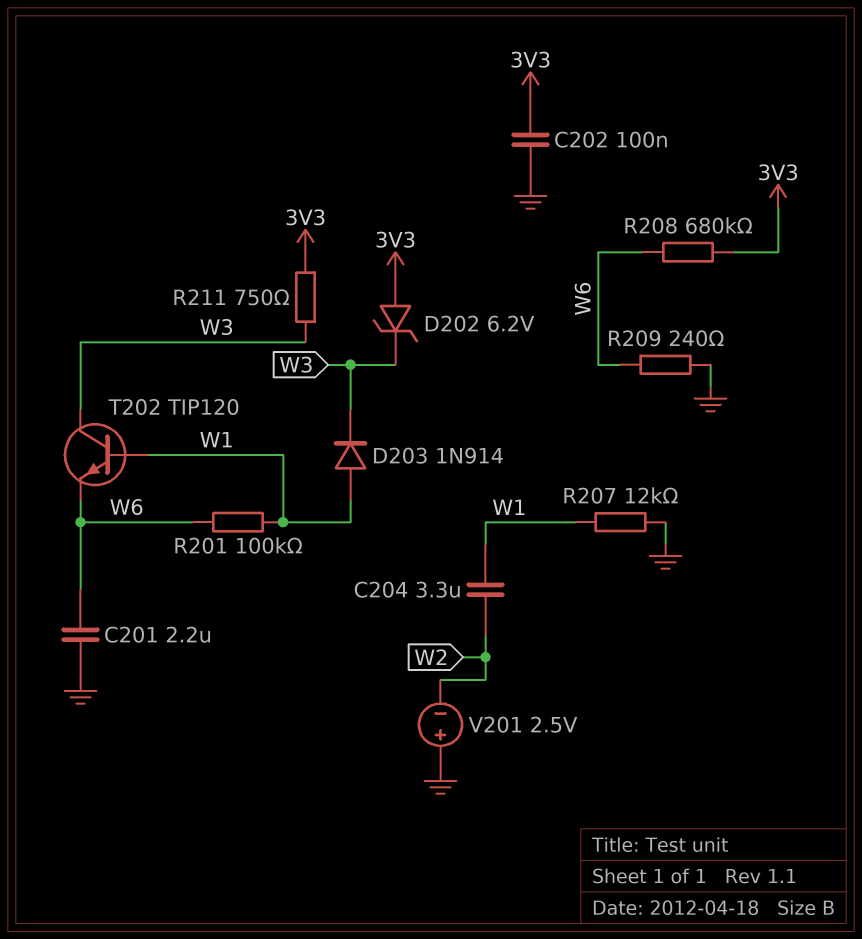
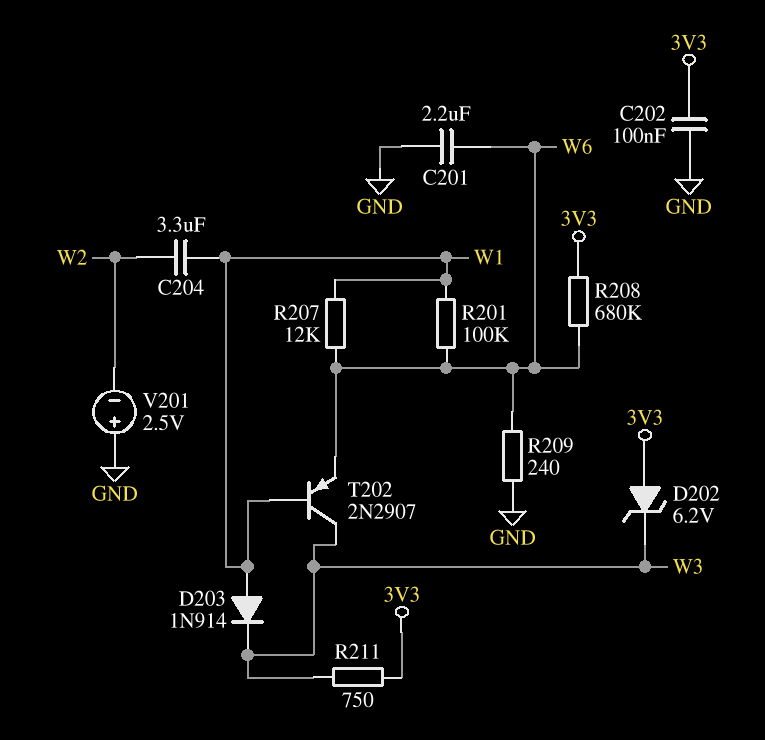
R207: 12k (GND, W1) -> 12k (W1, W6)
T202: NPN TIP120 (B W1, C W3, E W6) -> PNP 2N2907 (B W1, C W3, E W6)

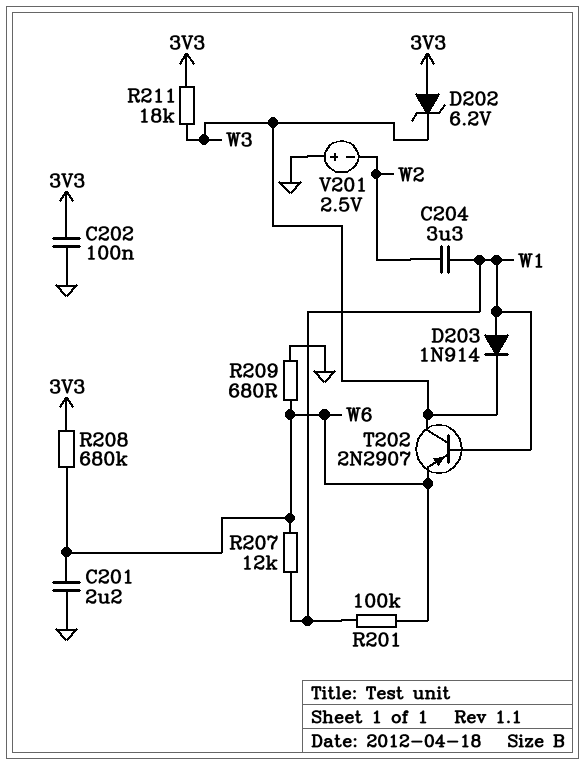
R209: 240 (GND, W6) -> 680 (GND, W6)
R211: 750 (3V3, W3) -> 18k (3V3, W3)

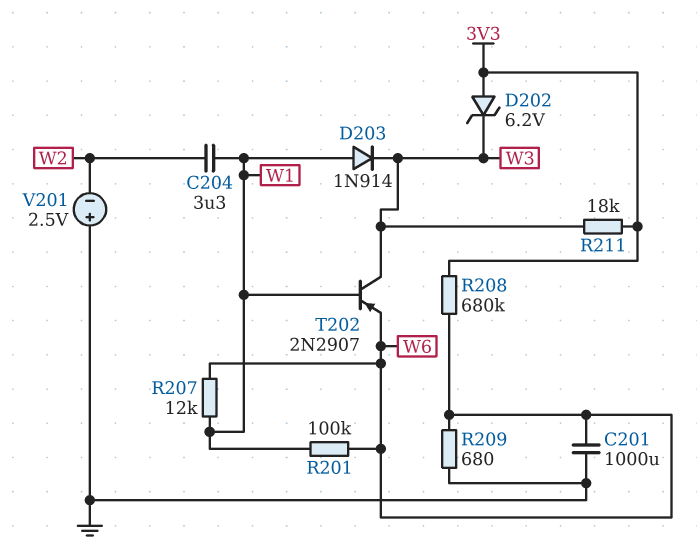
C201: 2.2uF (GND, W6) -> 1000uF (GND, W6)
C202: 100nF (3V3, GND) -> none

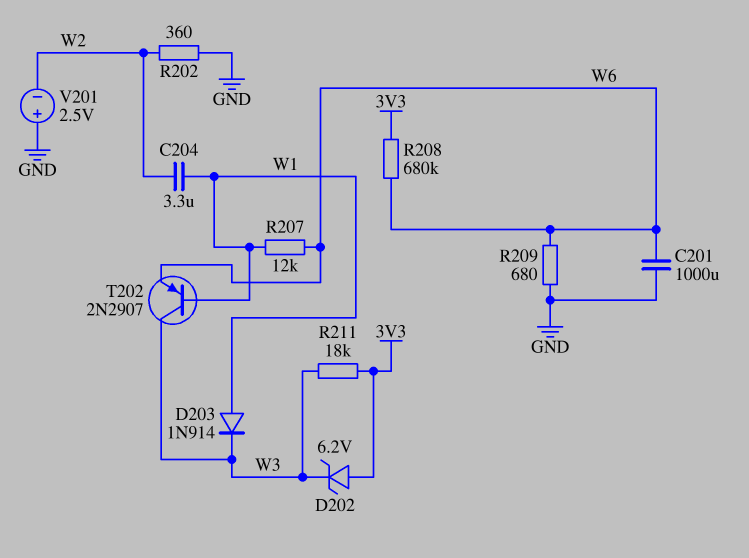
R201: 100k (W1, W6) -> none
R202: none -> 360 (GND, W2)

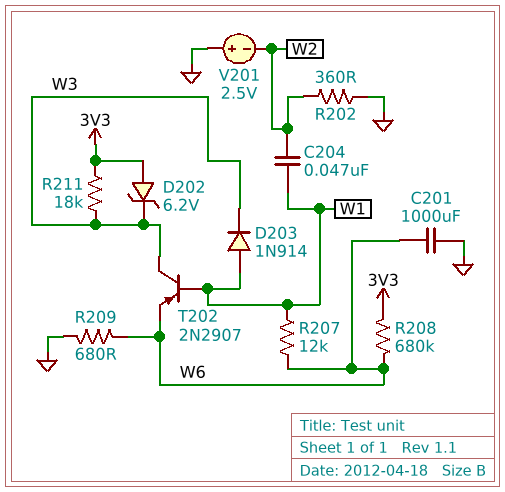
C204: 3.3uF (W1, W2) -> 47nF (W1, W2)

